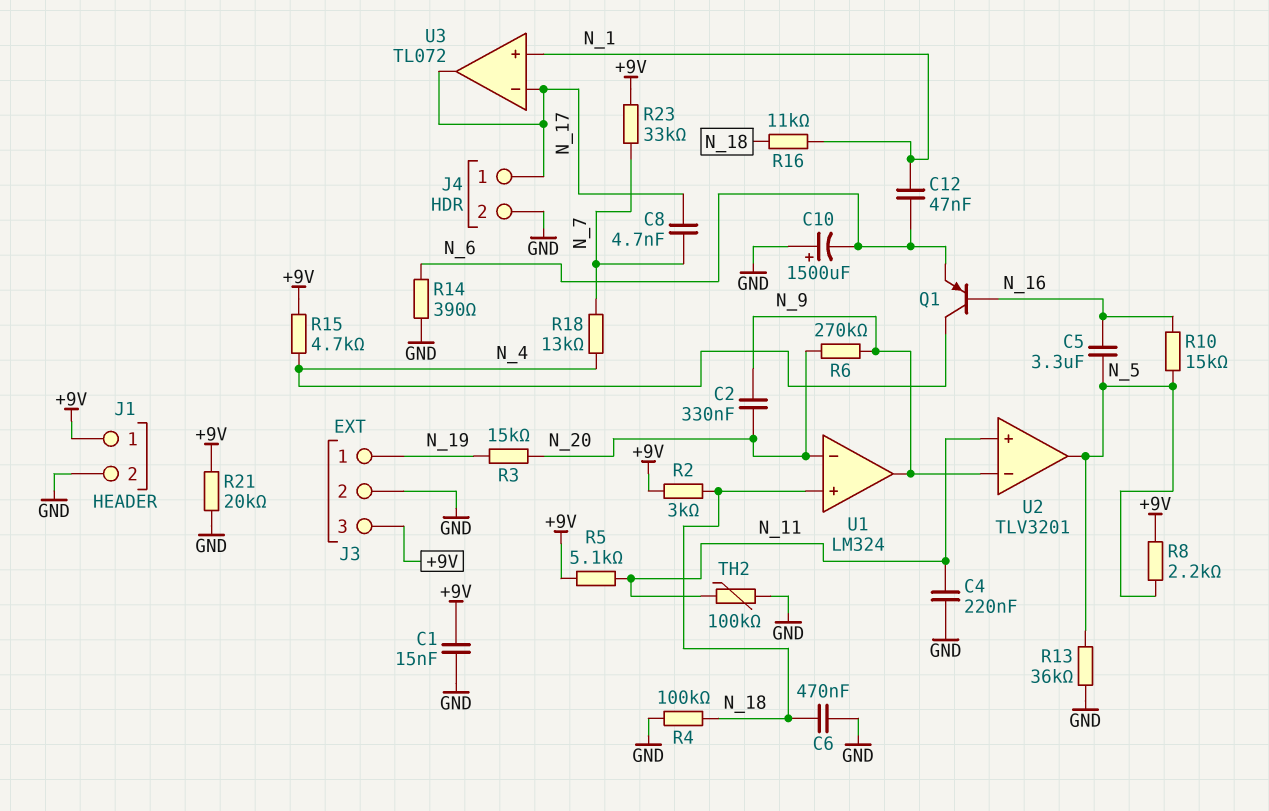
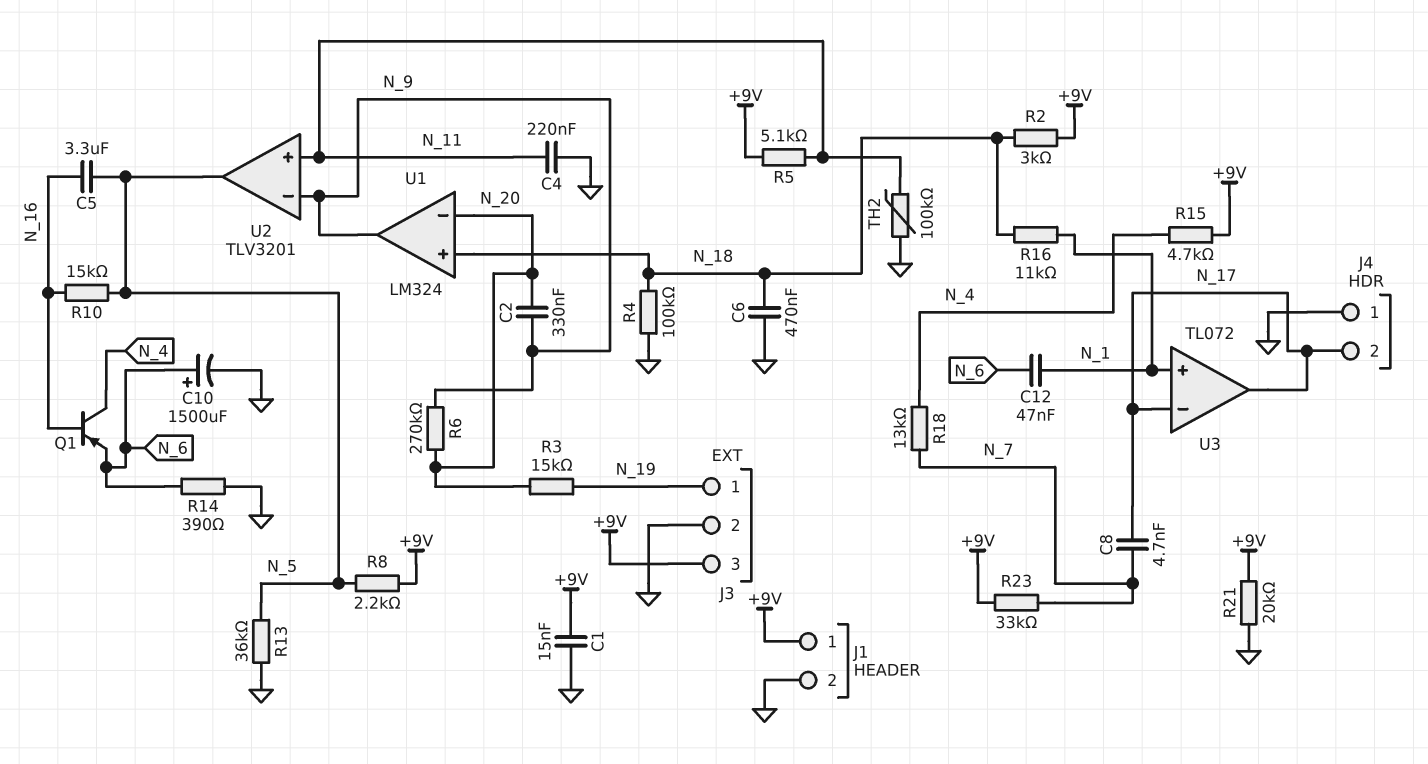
C10: 1500uF (plus GND, minus N_6) -> 1500uF (plus N_6, minus GND)
J4 pin 1: N_17 -> GND
J4 pin 2: GND -> N_17

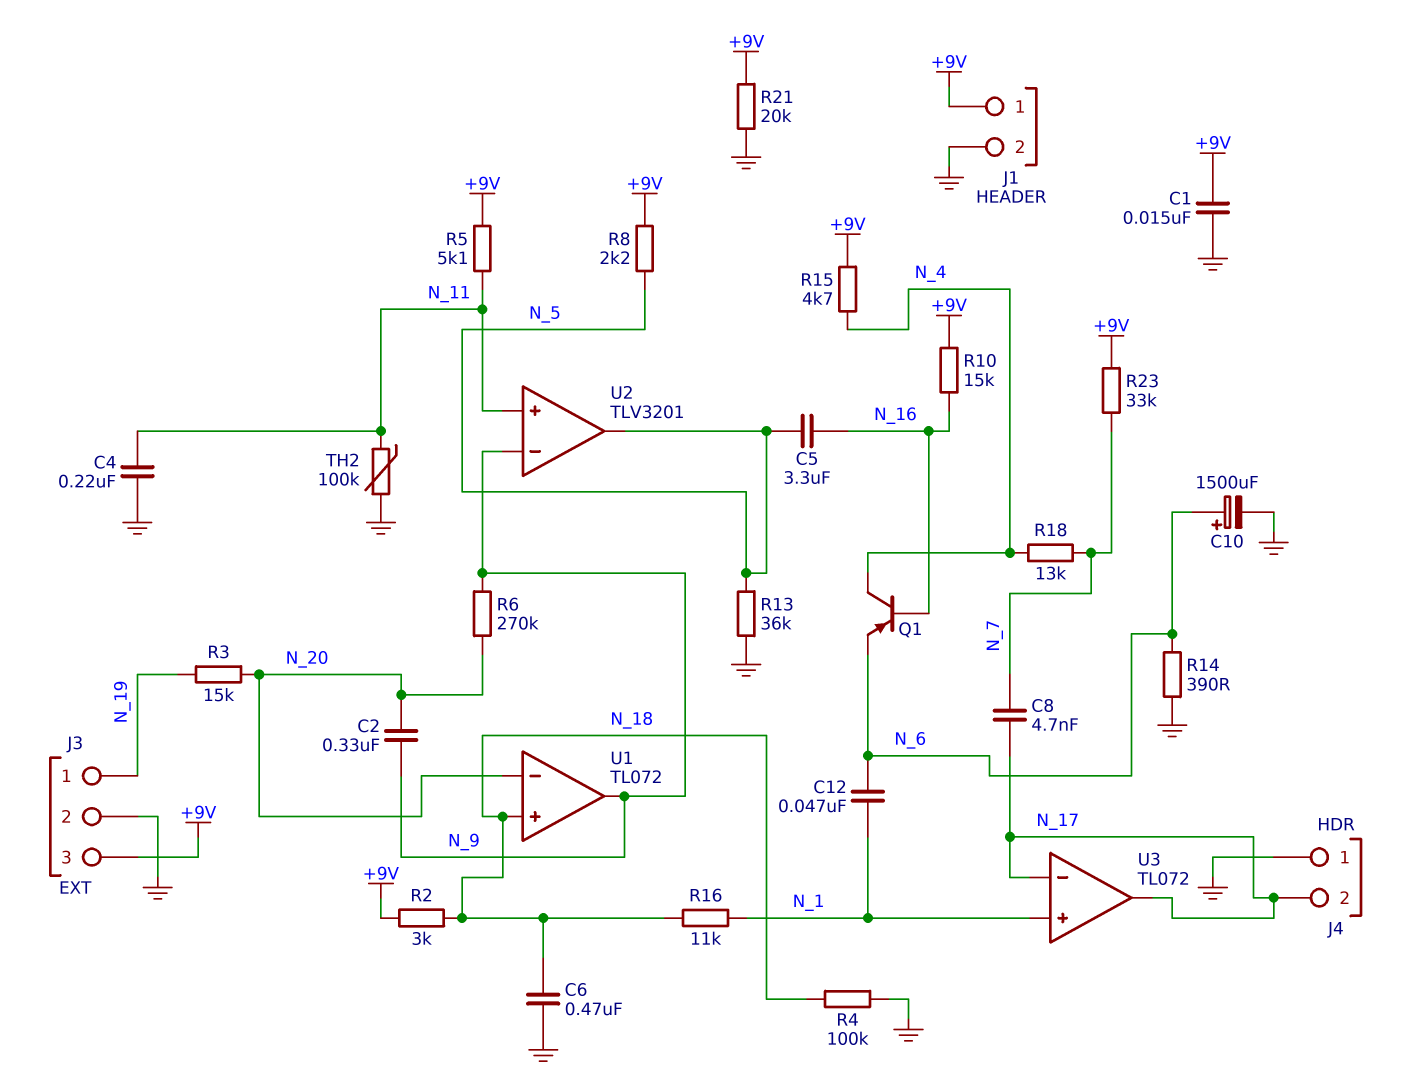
R10: 15k (N_5, N_16) -> 15k (+9V, N_16)
U1: LM324 -> TL072

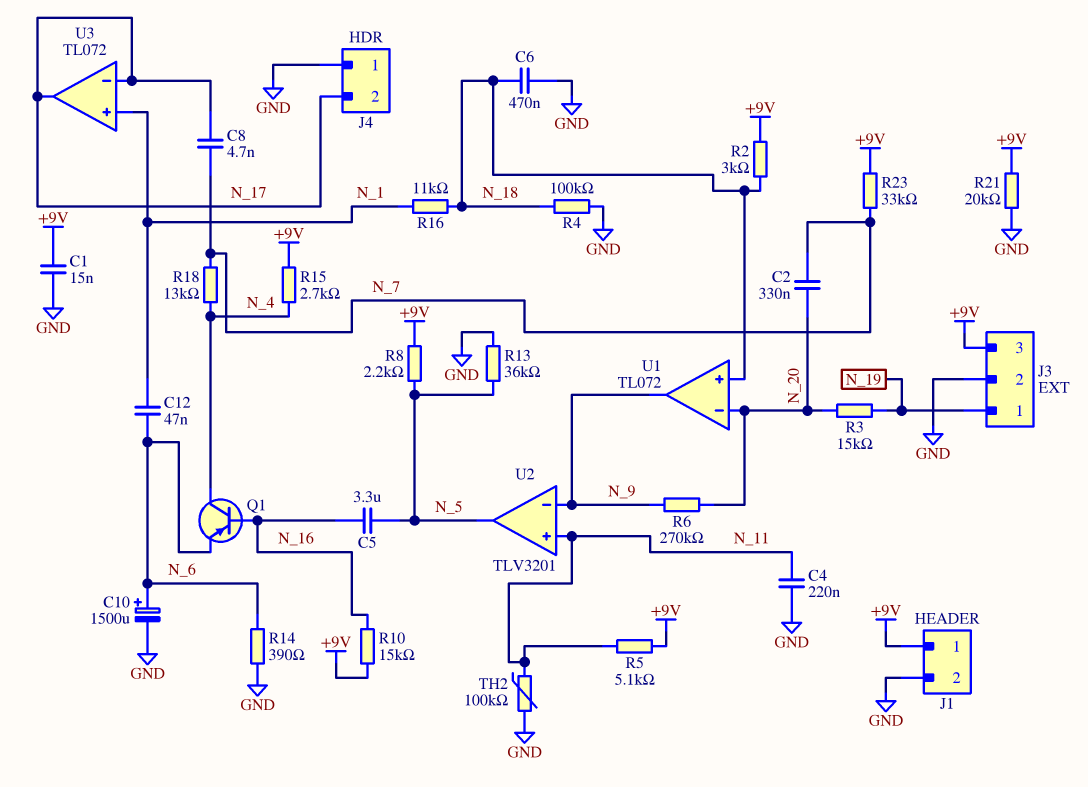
C2: 330nF (N_9, N_20) -> 330nF (N_7, N_20)
R15: 4.7k (+9V, N_4) -> 2.7k (+9V, N_4)

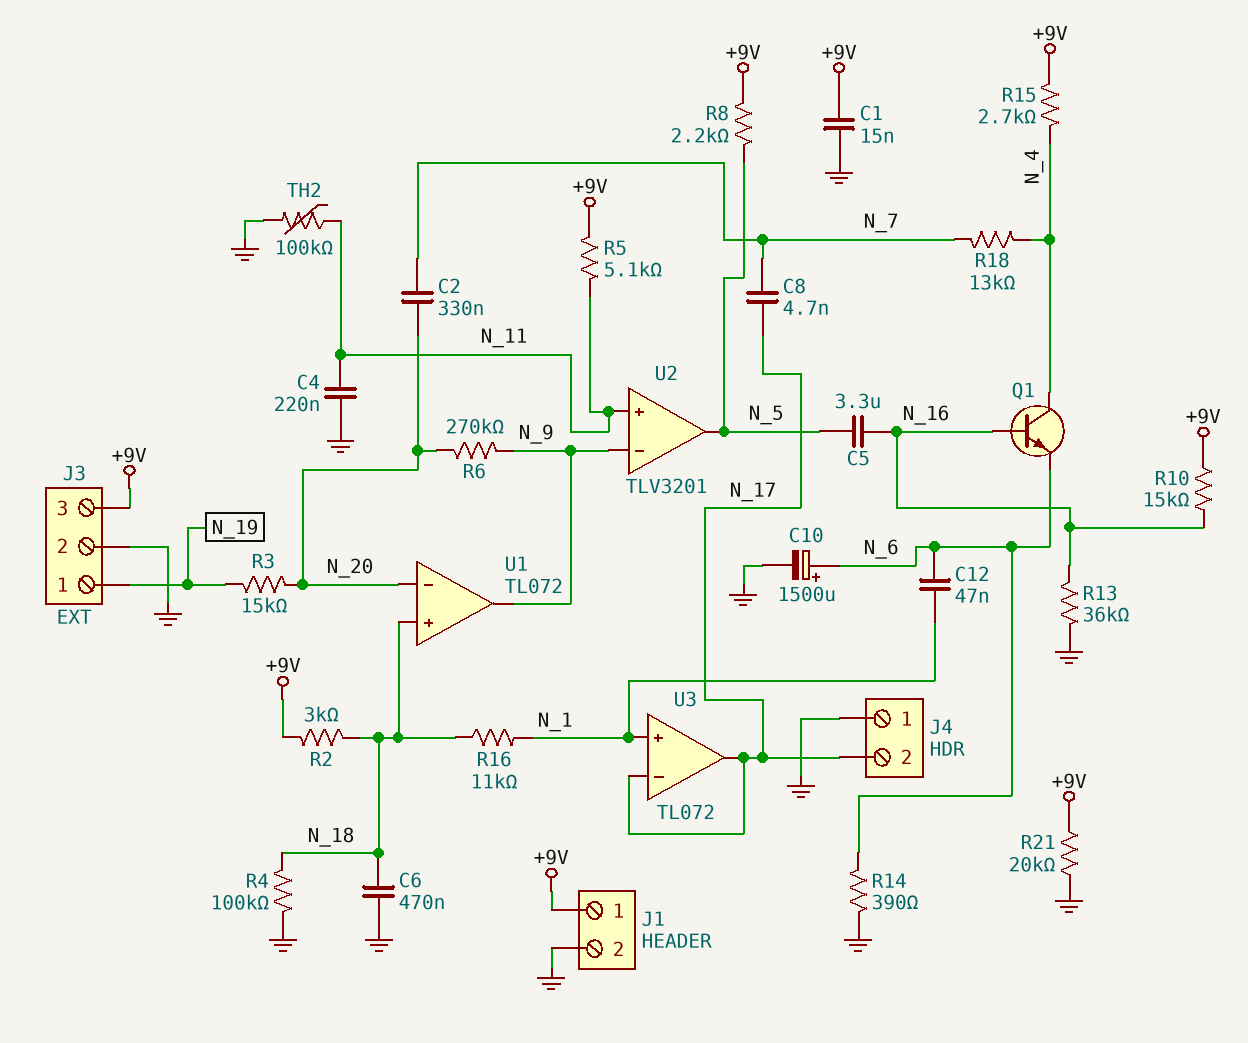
Q1: PNP (B N_16, C N_4, E N_6) -> NPN (B N_16, C N_4, E N_6)
R13: 36k (GND, N_5) -> 36k (GND, N_16)
R23: 33k (+9V, N_7) -> none

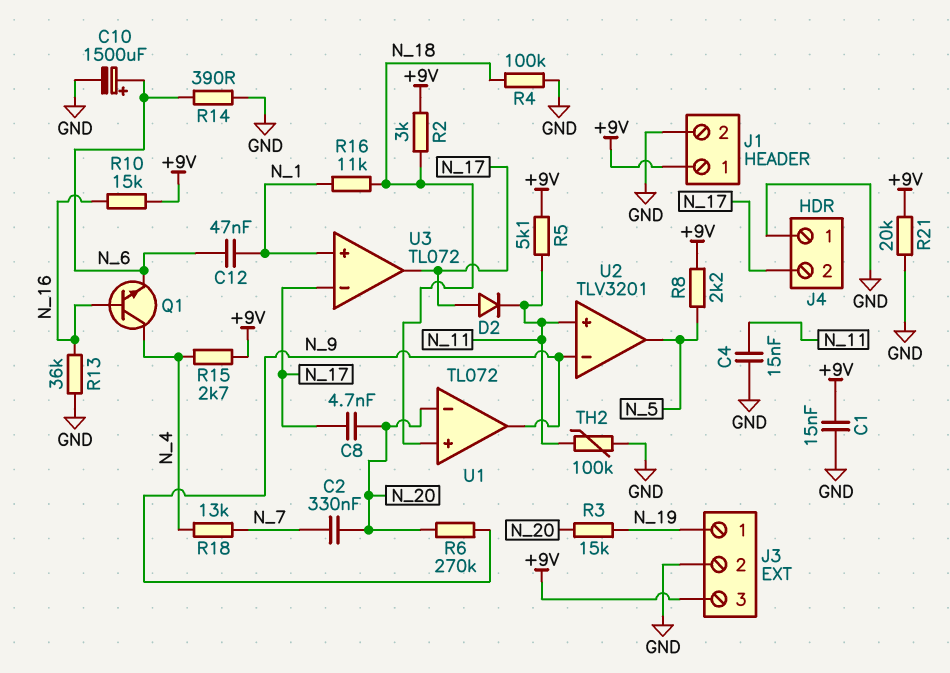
C4: 220nF (GND, N_11) -> 15nF (GND, N_11)
C5: 3.3uF (N_5, N_16) -> none
C6: 470nF (GND, N_18) -> none
C8: 4.7nF (N_7, N_17) -> 4.7nF (N_17, N_20)
D2: none -> diode (A N_17, K N_11)

